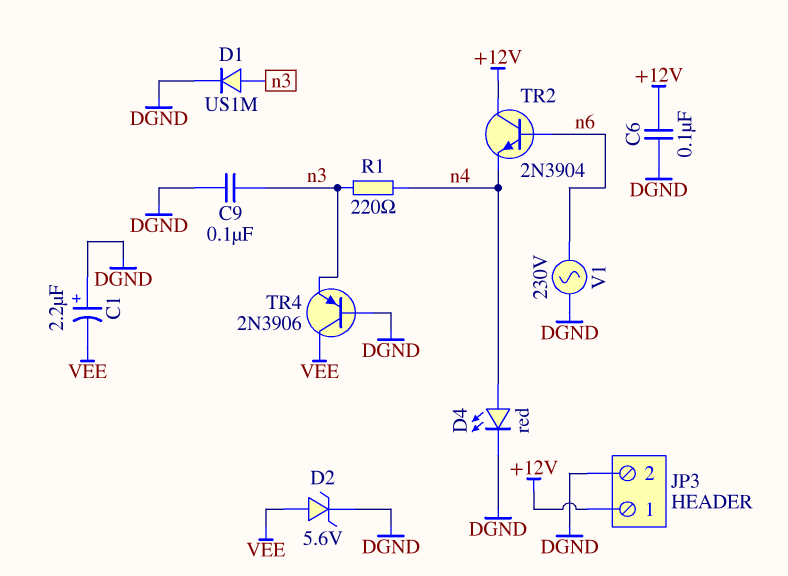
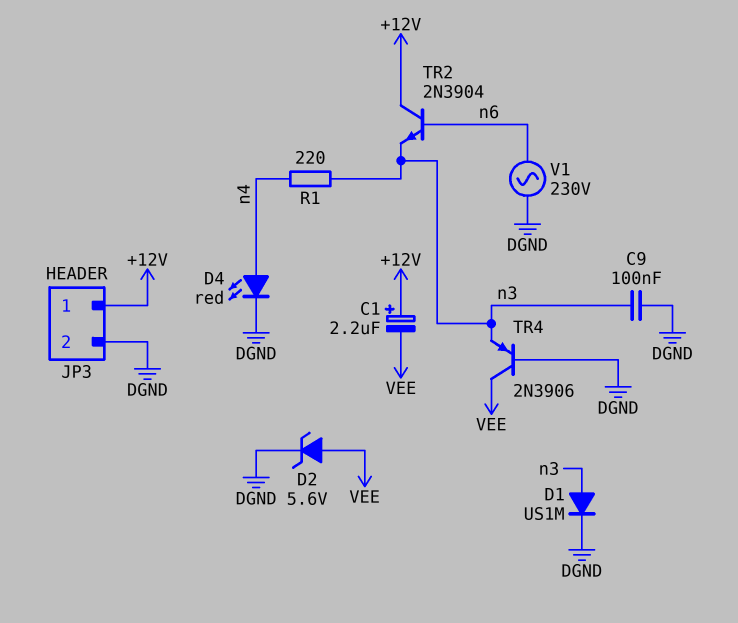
C1: 2.2uF (plus DGND, minus VEE) -> 2.2uF (plus +12V, minus VEE)
C6: 100nF (+12V, DGND) -> none
TR2: NPN 2N3904 (B n6, C +12V, E n4) -> NPN 2N3904 (B n6, C +12V, E n3)

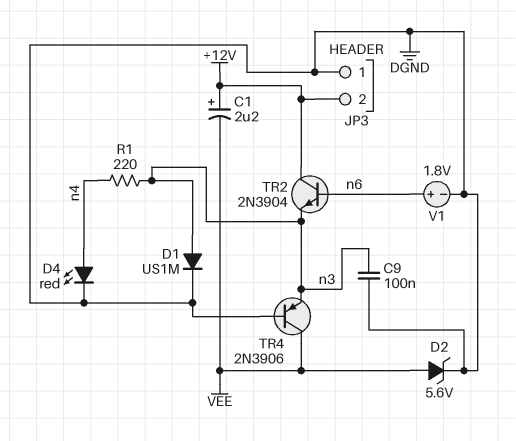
JP3 pin 1: +12V -> DGND
JP3 pin 2: DGND -> +12V
V1: AC 230V (DGND, n6) -> 1.8V (plus n6, minus DGND)

